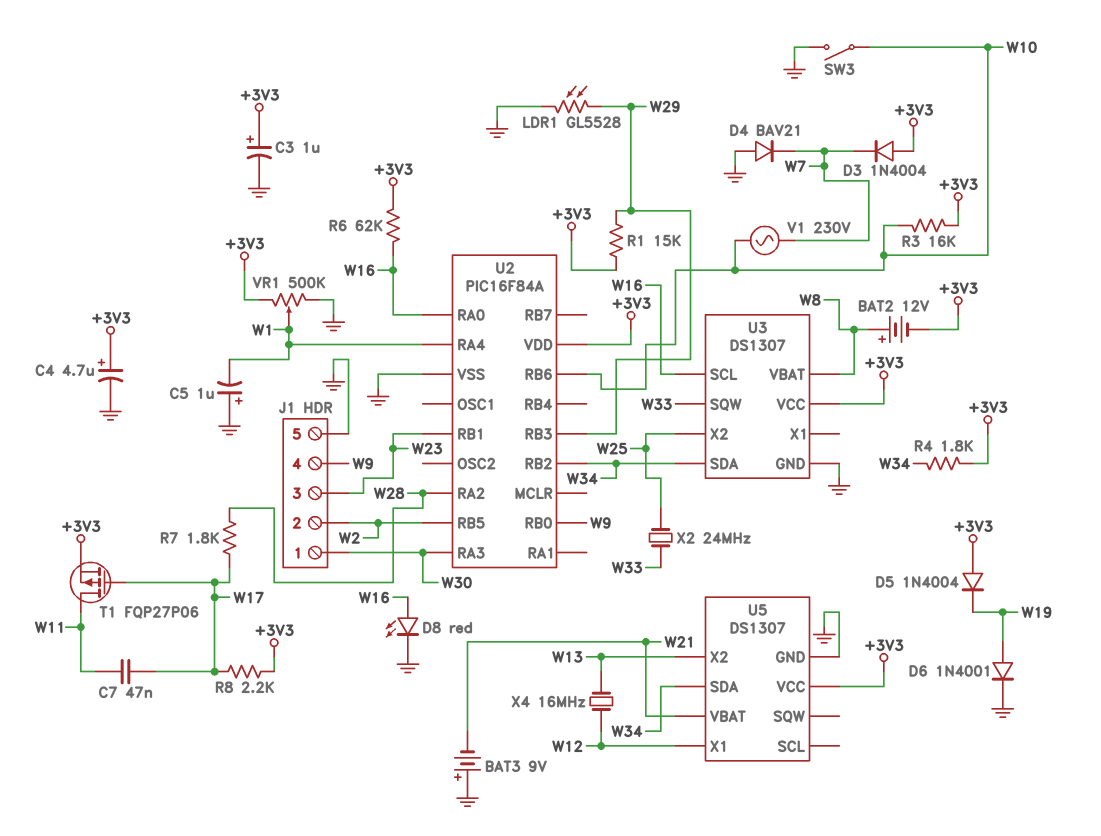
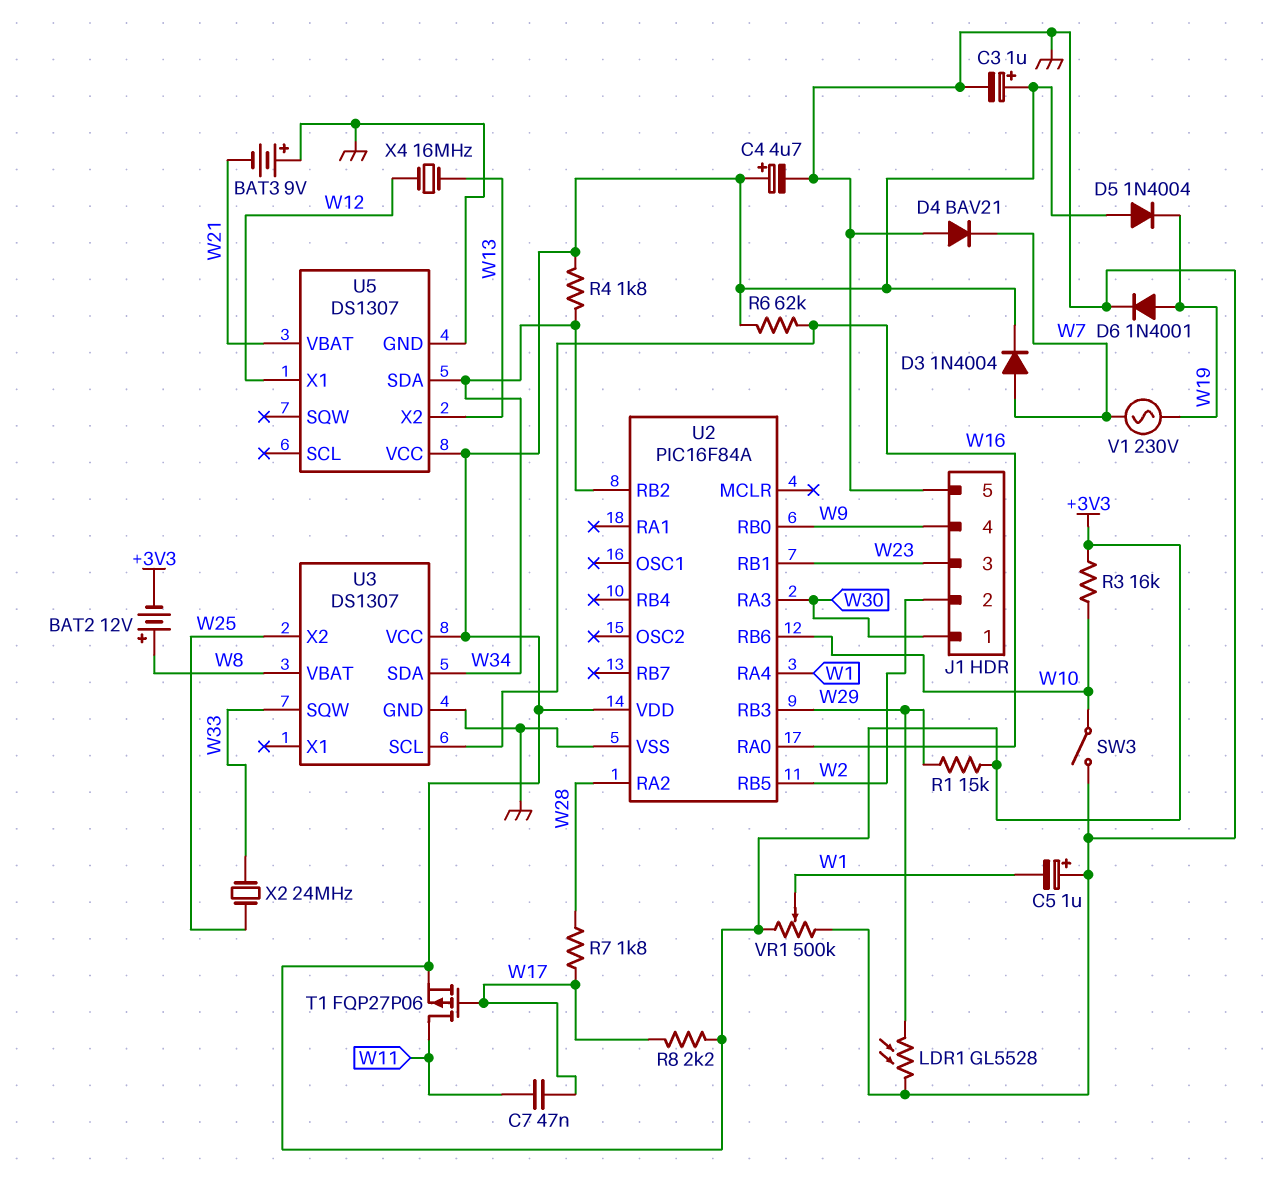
D3: diode 1N4004 (A +3V3, K W7) -> diode 1N4004 (A W7, K +3V3)
D8: LED red (A W16, K GND) -> none
V1: AC 230V (W7, W10) -> AC 230V (W7, W19)

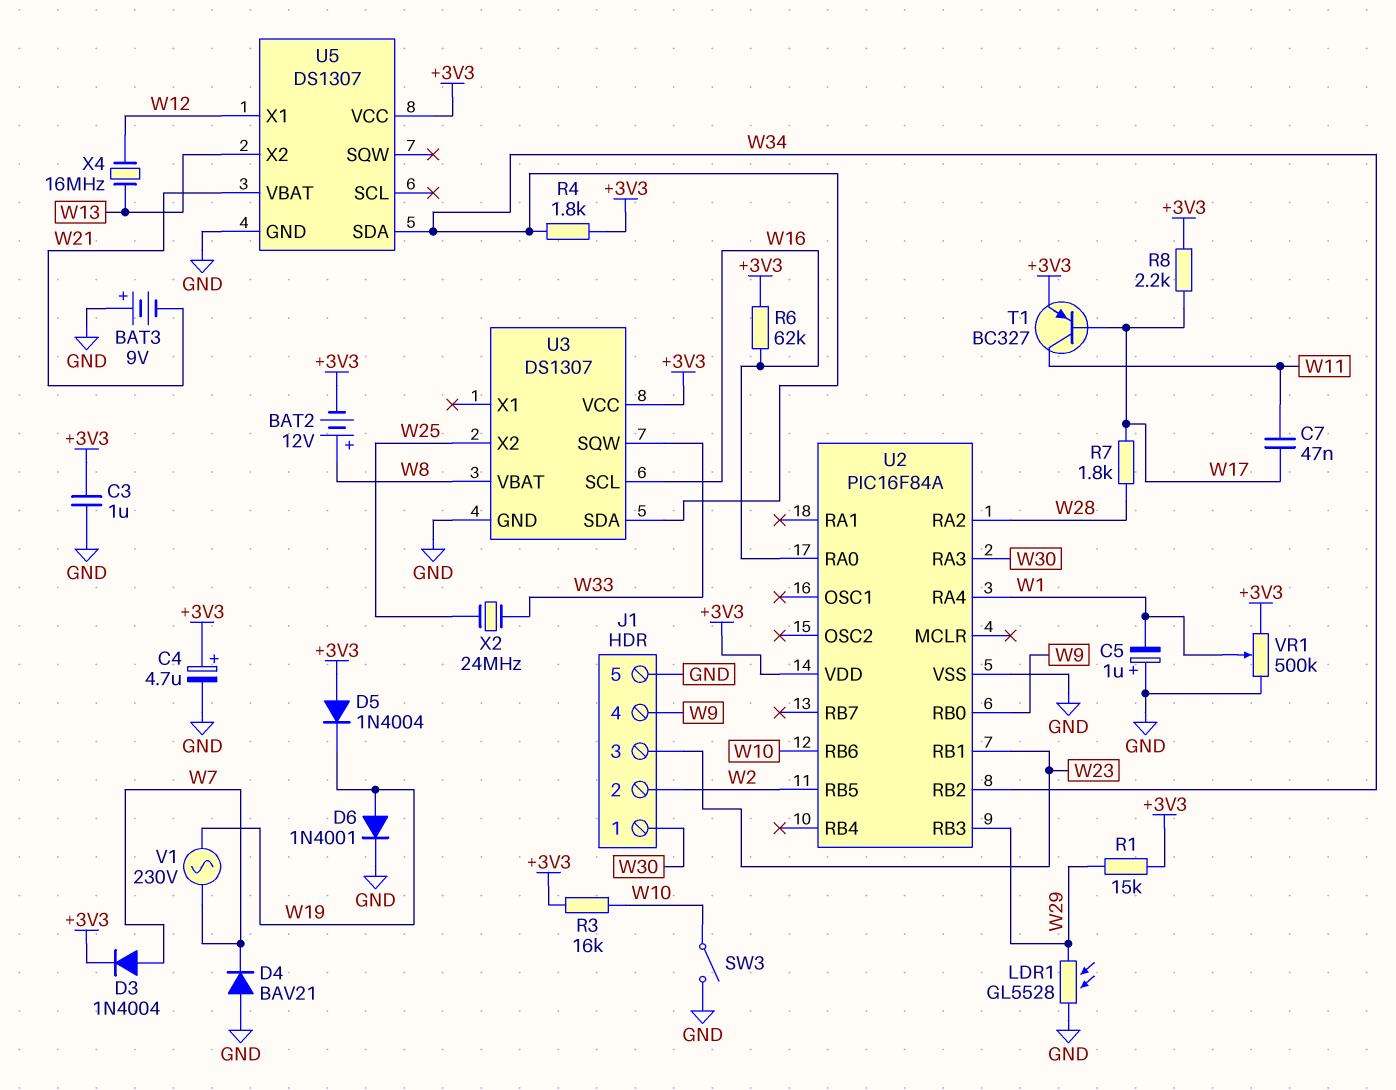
C3: 1uF (plus +3V3, minus GND) -> 1uF (+3V3, GND)
T1: PMOS FQP27P06 (G W17, D W11, S +3V3) -> PNP BC327 (B W17, C W11, E +3V3)

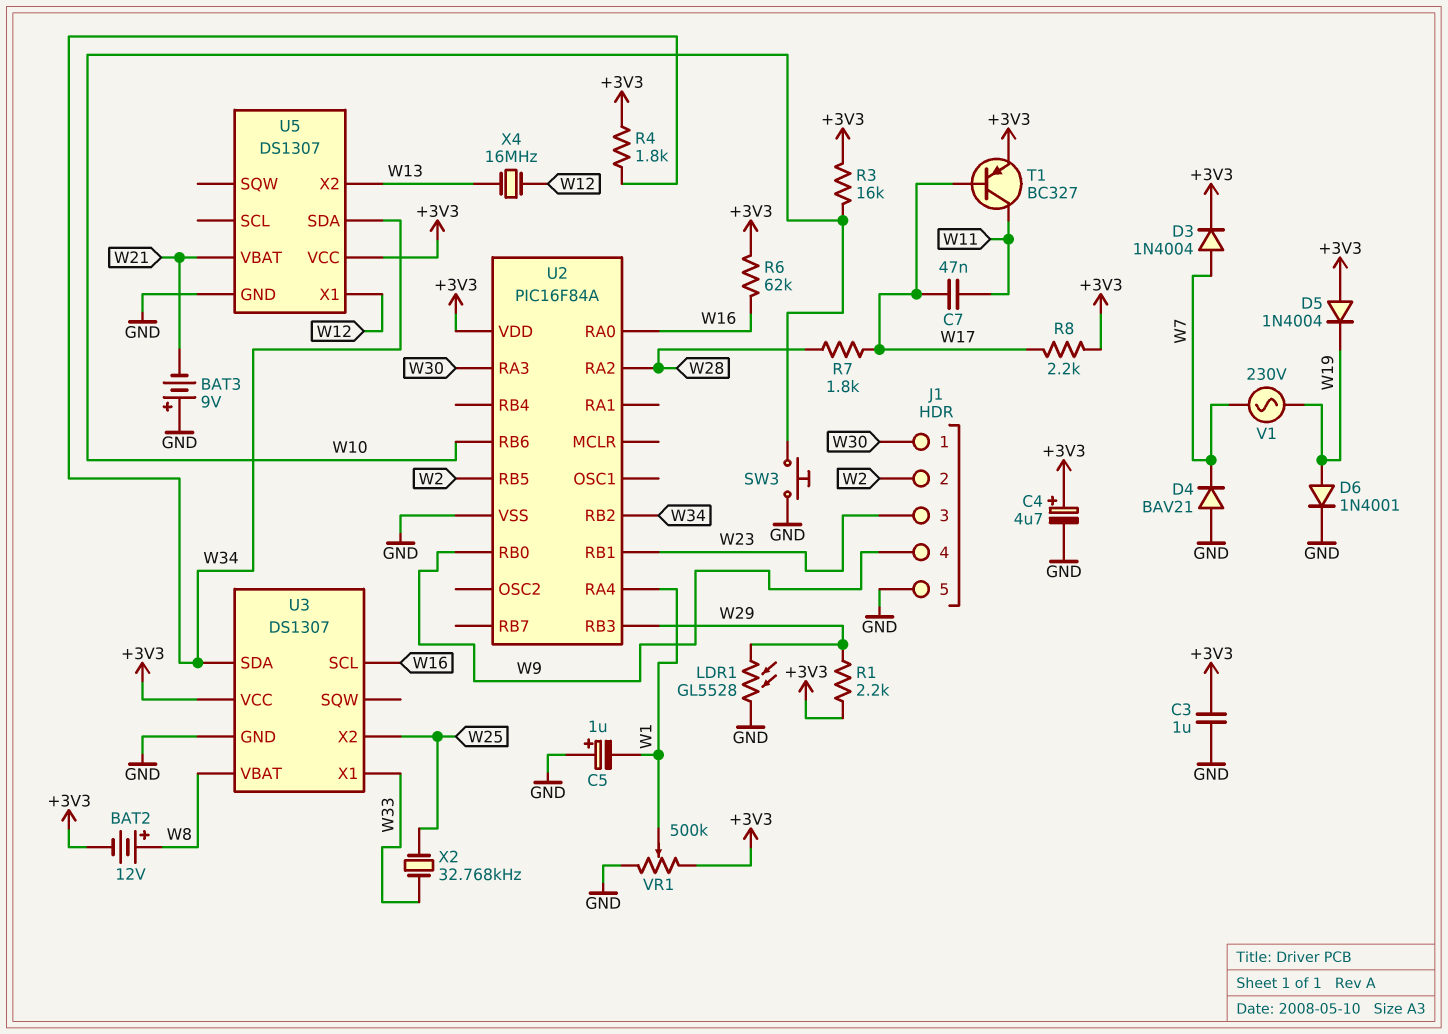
R1: 15k (+3V3, W29) -> 2.2k (+3V3, W29)
SW3: switch (GND, W10) -> button (GND, W10)
U3 pin SQW: W33 -> none
U3 pin X1: none -> W33
X2: 24MHz (W25, W33) -> 32.768kHz (W25, W33)

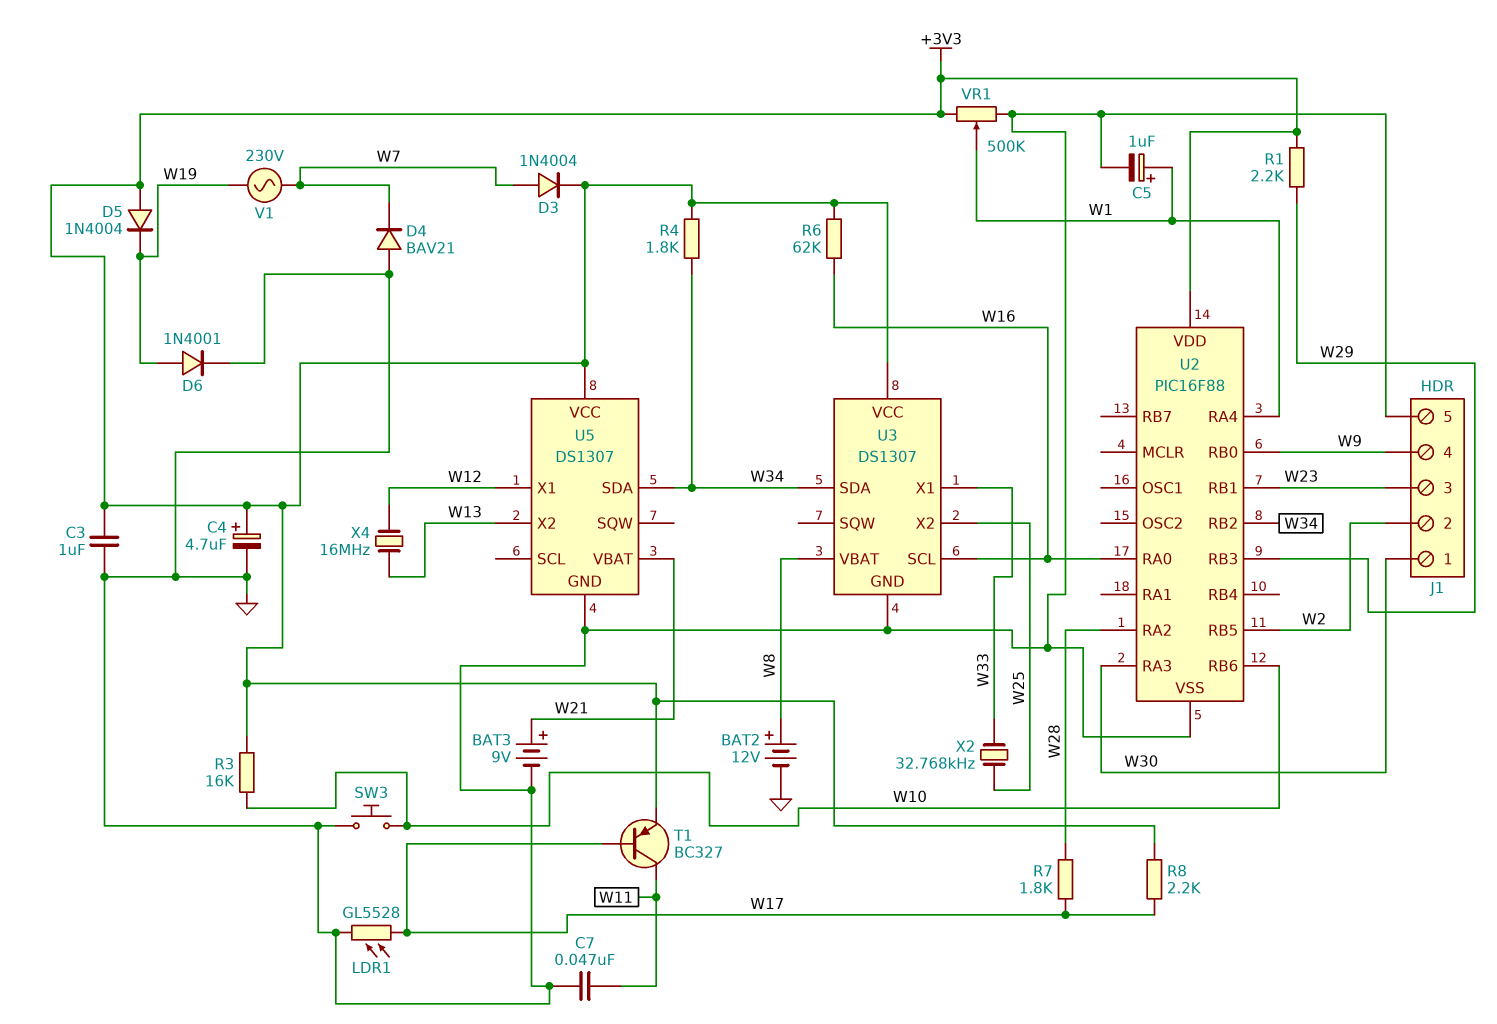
BAT2: 12V (plus W8, minus +3V3) -> 12V (plus W8, minus GND)
BAT3: 9V (plus GND, minus W21) -> 9V (plus W21, minus GND)
C5: 1uF (plus GND, minus W1) -> 1uF (plus W1, minus GND)
C7: 47nF (W11, W17) -> 47nF (GND, W11)
LDR1: GL5528 (GND, W29) -> GL5528 (GND, W17)
U2: PIC16F84A -> PIC16F88

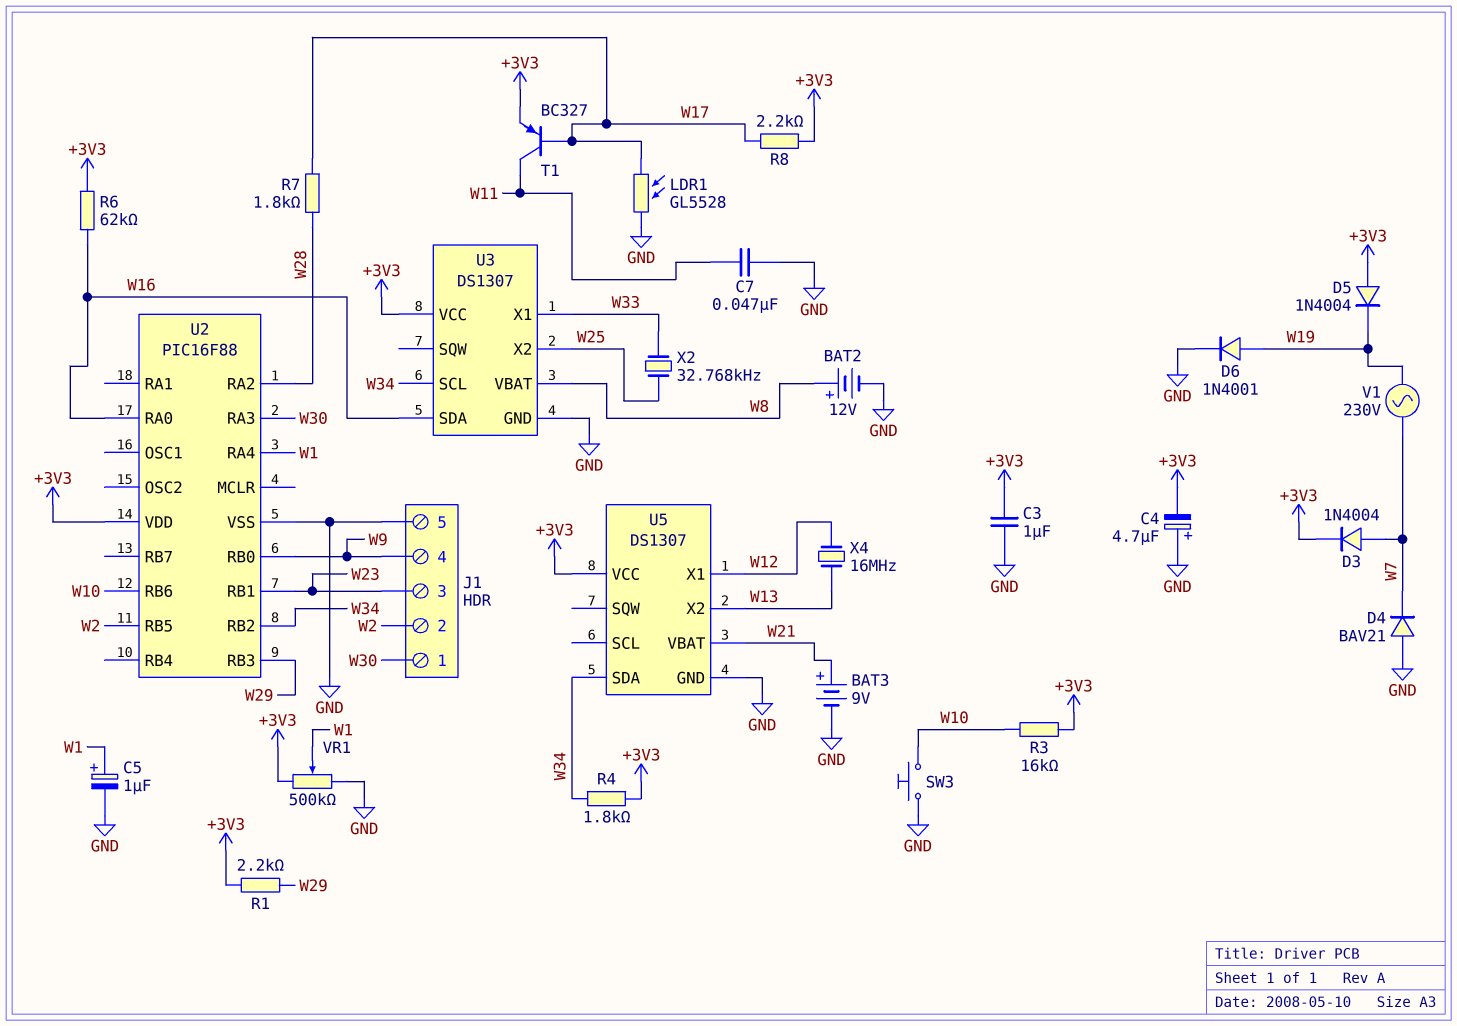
C4: 4.7uF (plus +3V3, minus GND) -> 4.7uF (plus GND, minus +3V3)
U3 pin SCL: W16 -> W34
U3 pin SDA: W34 -> W16

